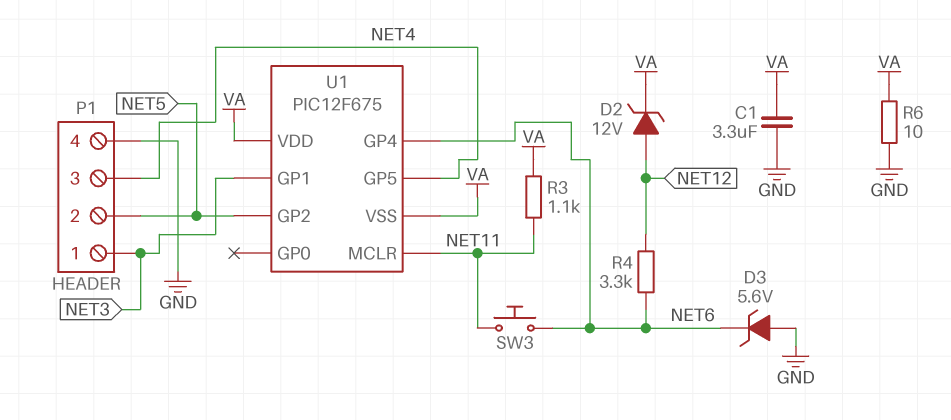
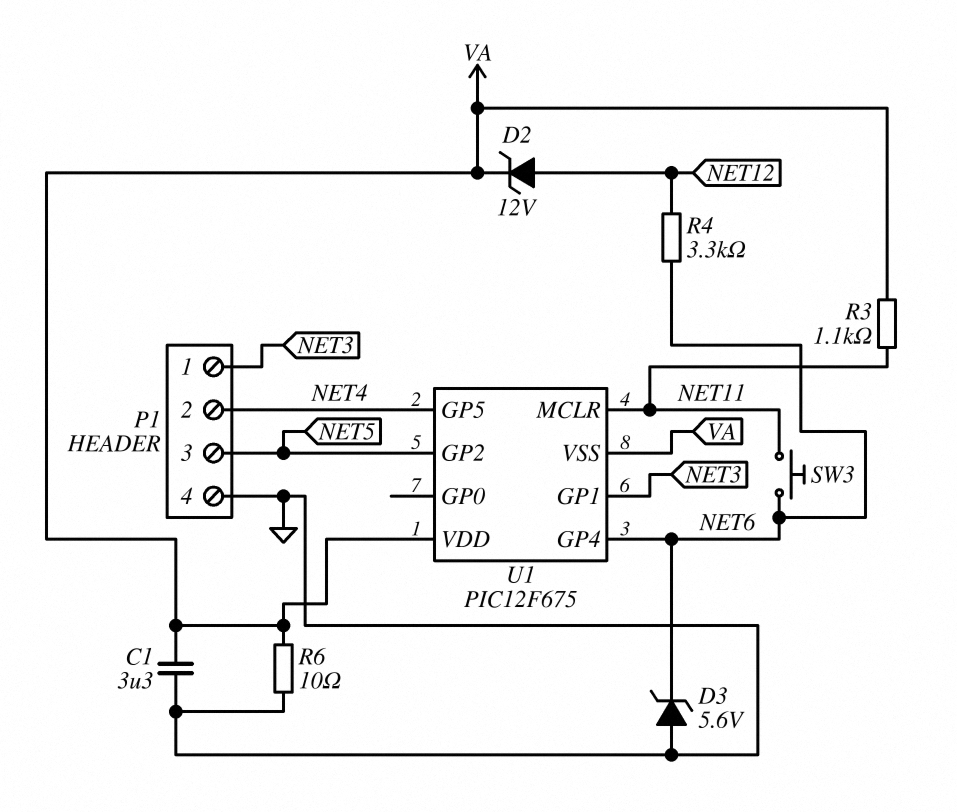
P1 pin 2: NET5 -> NET4
P1 pin 3: NET4 -> NET5

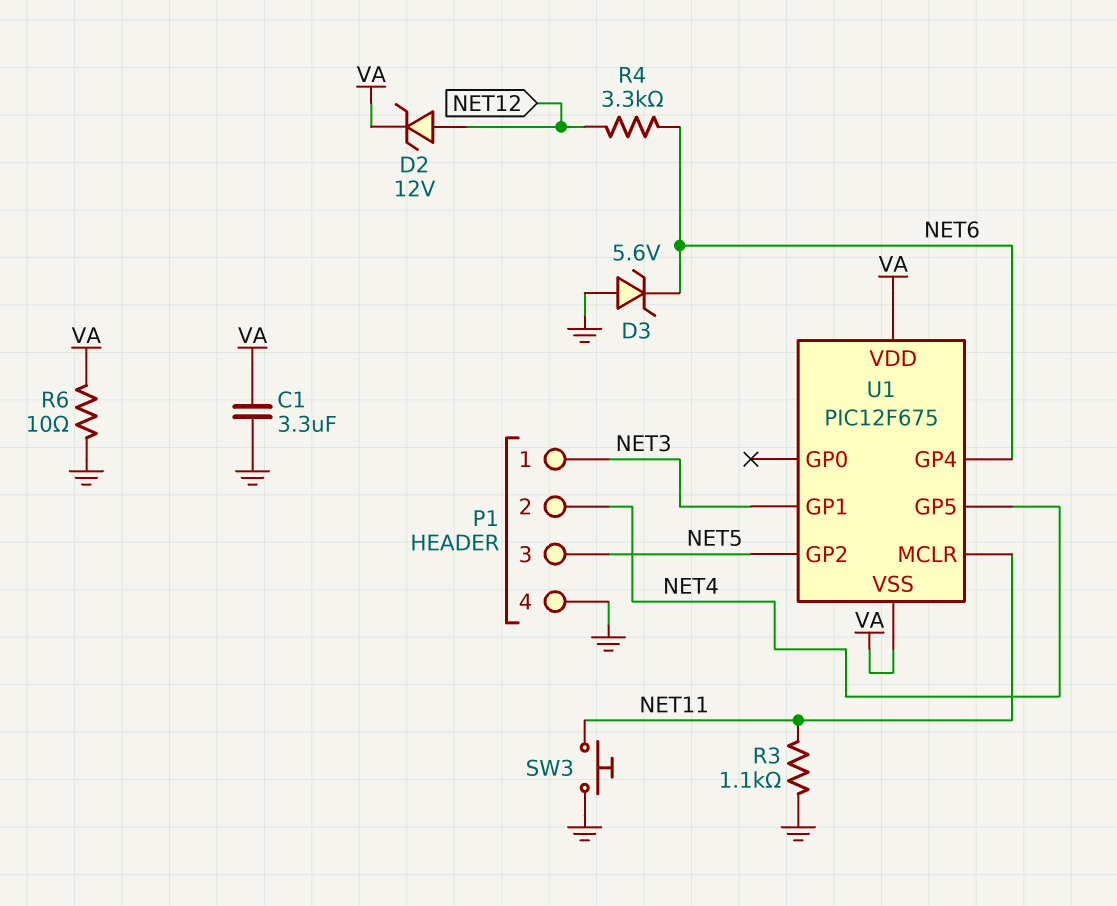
R3: 1.1k (NET11, VA) -> 1.1k (GND, NET11)
SW3: button (NET6, NET11) -> button (GND, NET11)

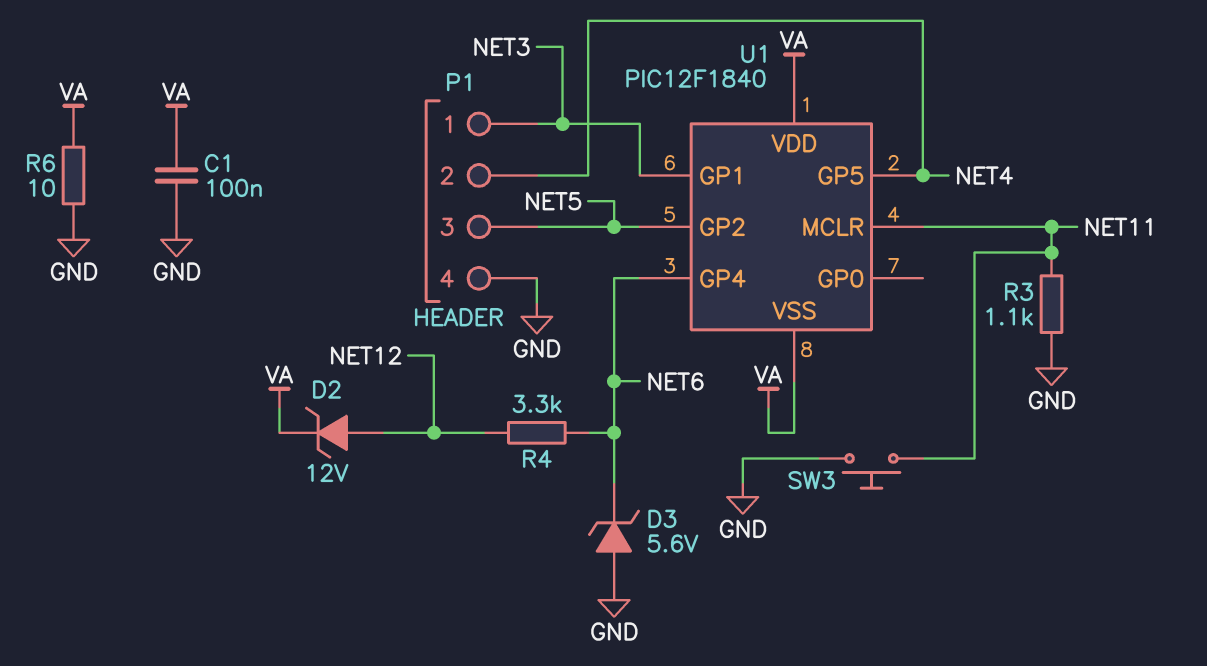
C1: 3.3uF (GND, VA) -> 100nF (GND, VA)
U1: PIC12F675 -> PIC12F1840

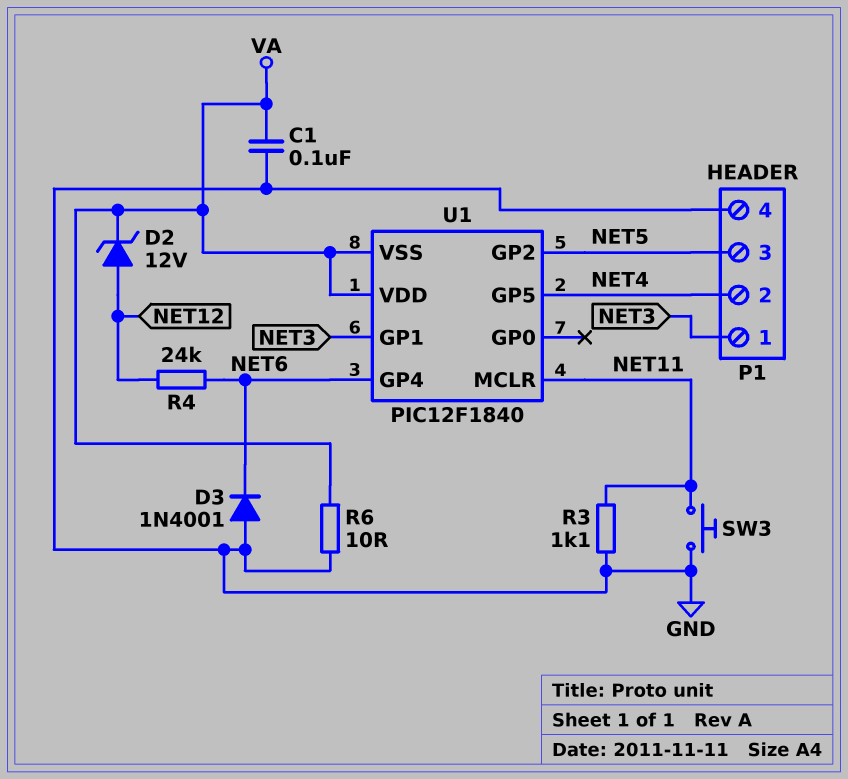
D3: zener 5.6V (A GND, K NET6) -> diode 1N4001 (A GND, K NET6)
R4: 3.3k (NET6, NET12) -> 24k (NET6, NET12)

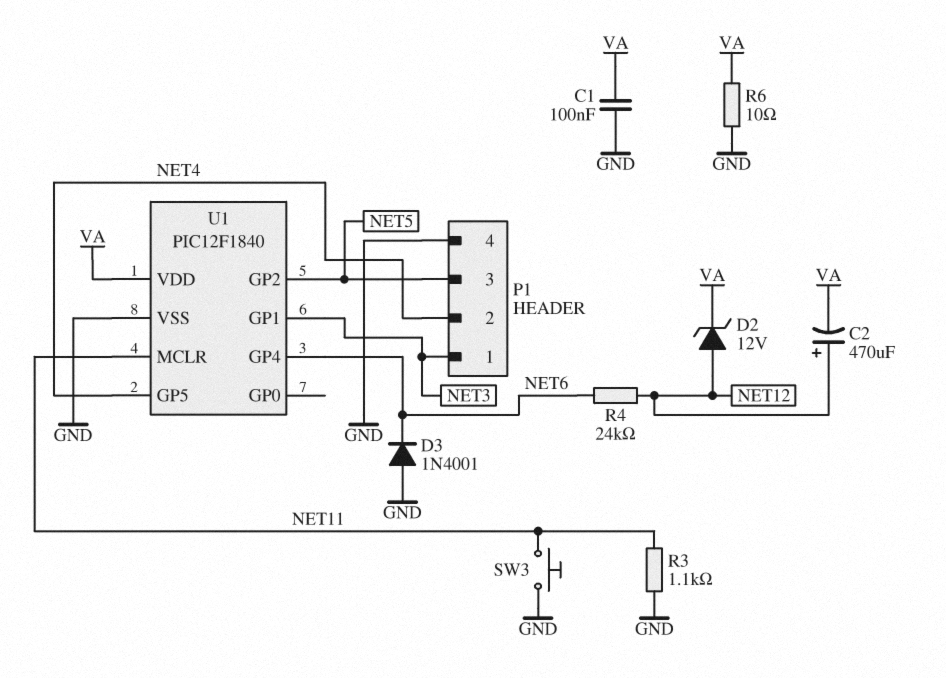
C2: none -> 470uF (plus NET12, minus VA)
U1 pin VSS: VA -> GND

